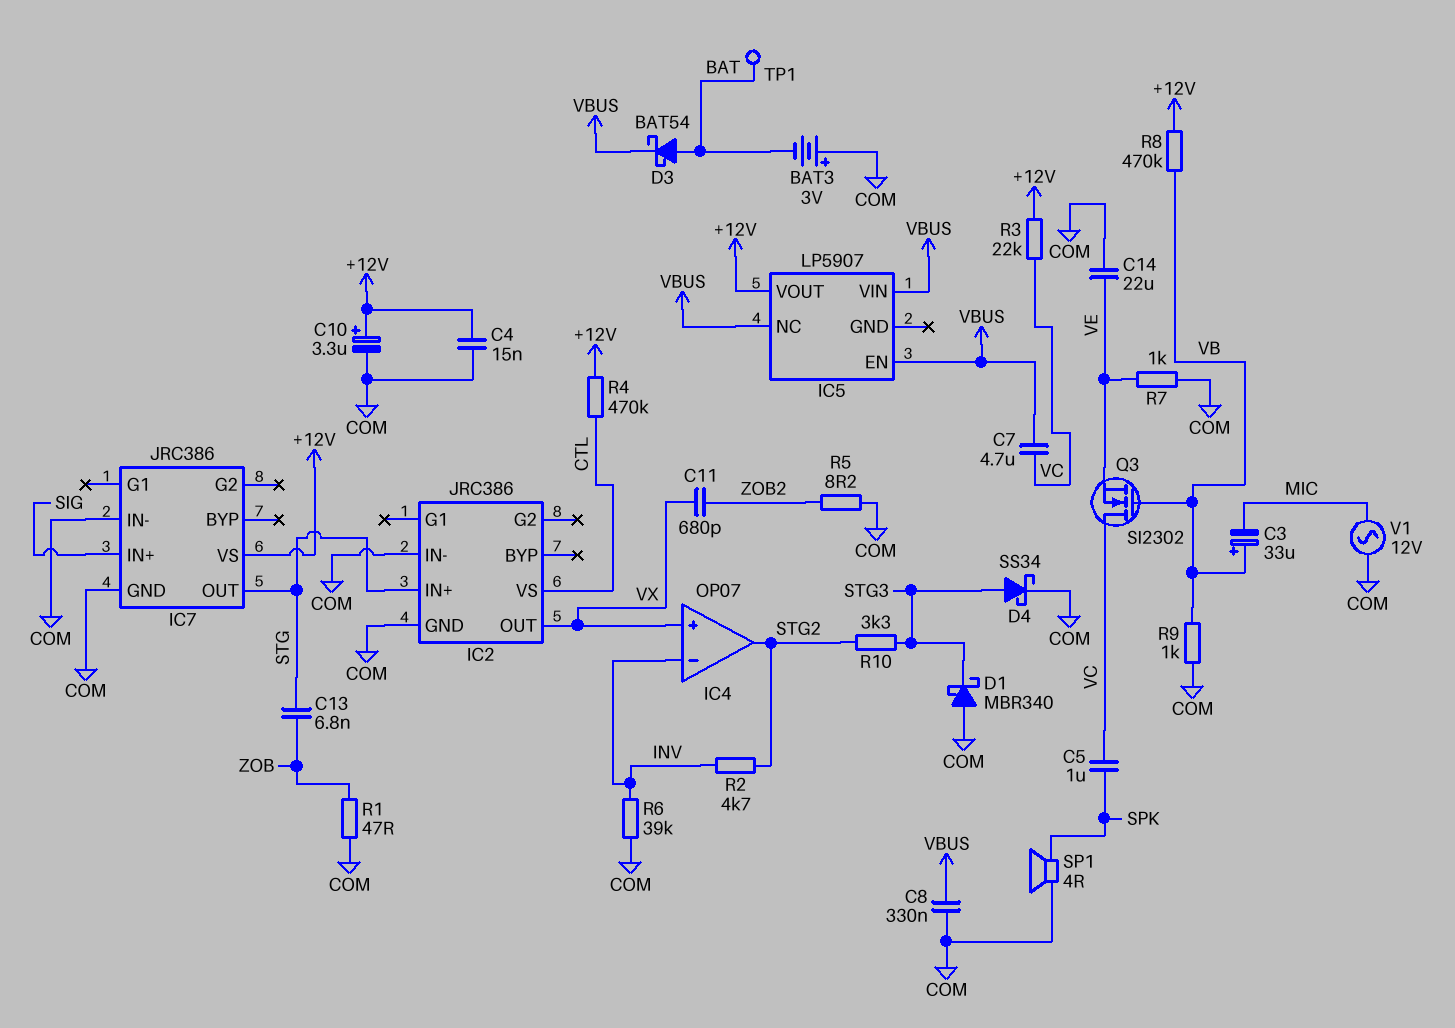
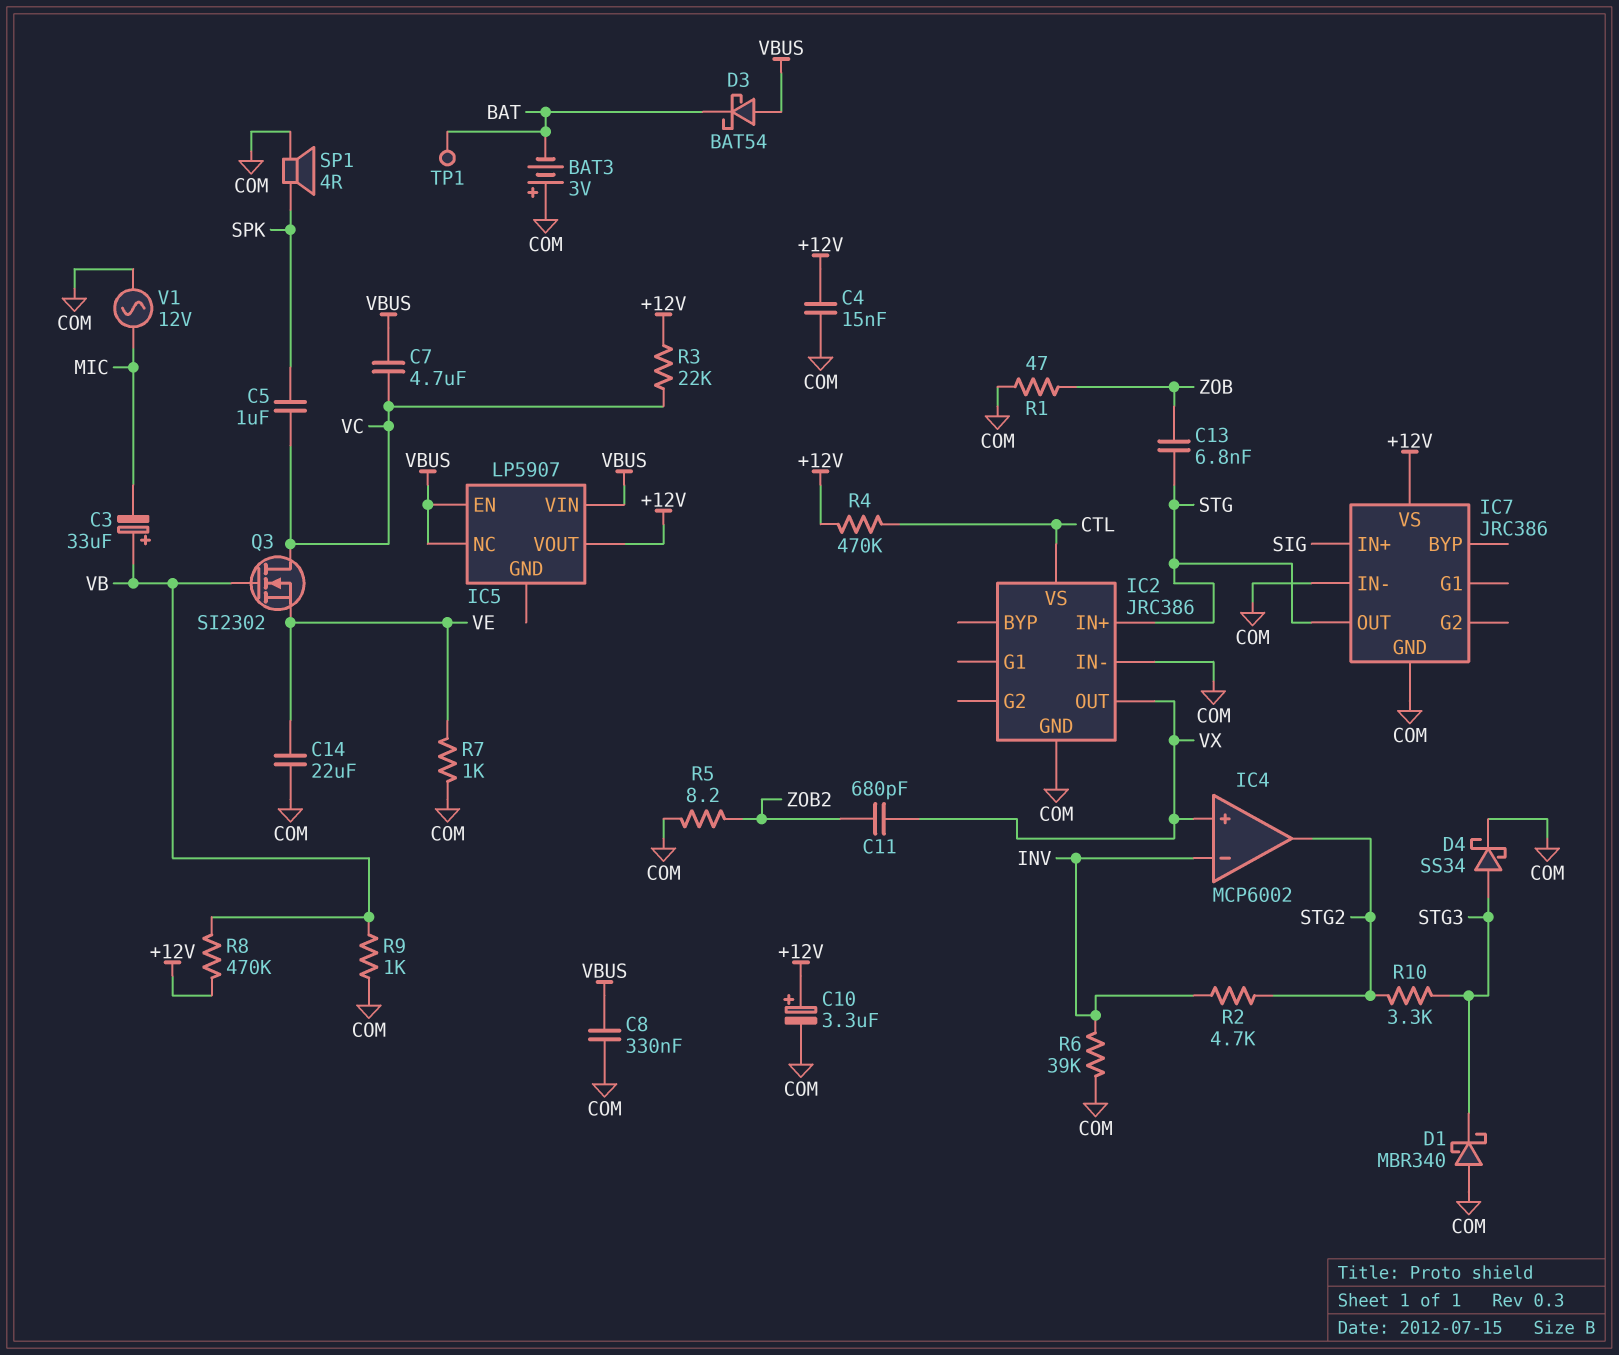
D3: schottky BAT54 (A BAT, K VBUS) -> schottky BAT54 (A VBUS, K BAT)
IC4: OP07 -> MCP6002

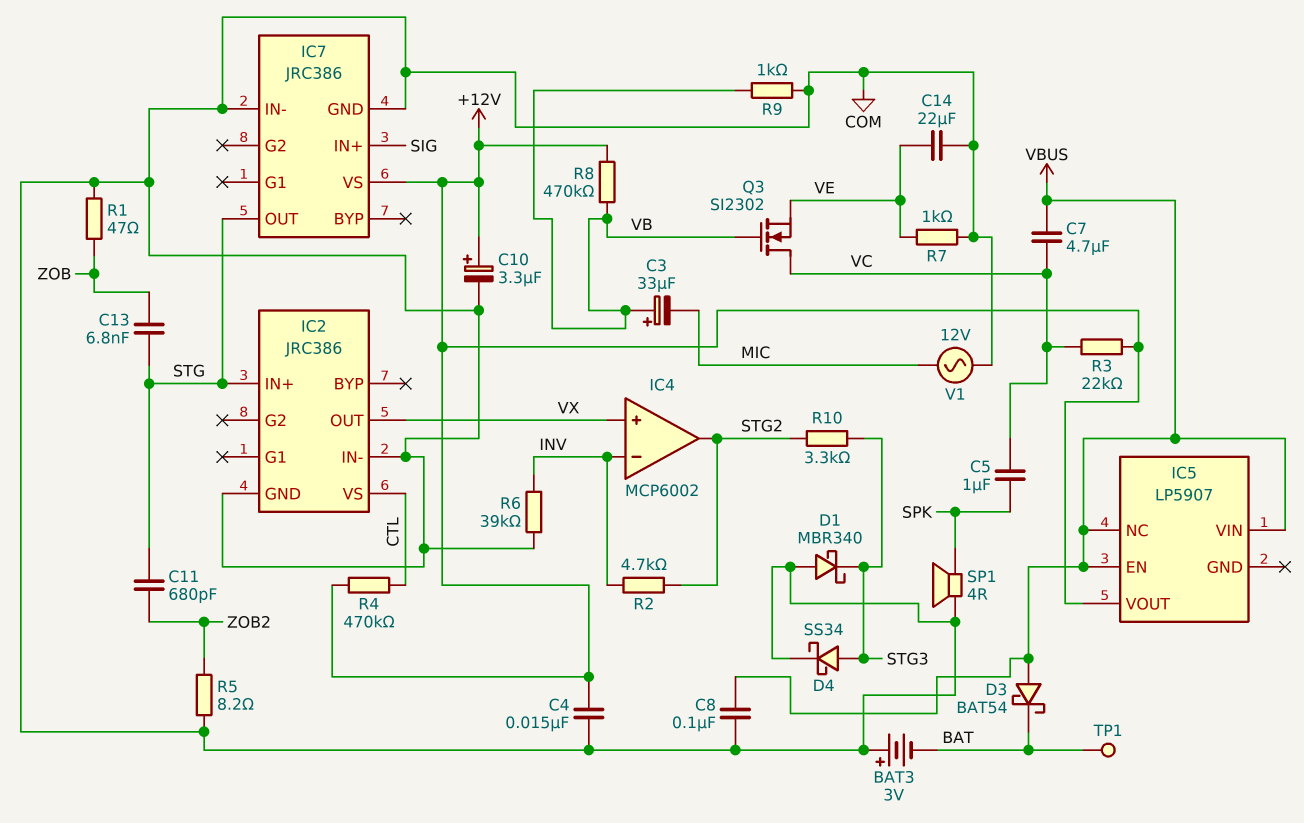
C8: 330nF (COM, VBUS) -> 100nF (COM, VBUS)
C11: 680pF (VX, ZOB2) -> 680pF (STG, ZOB2)

